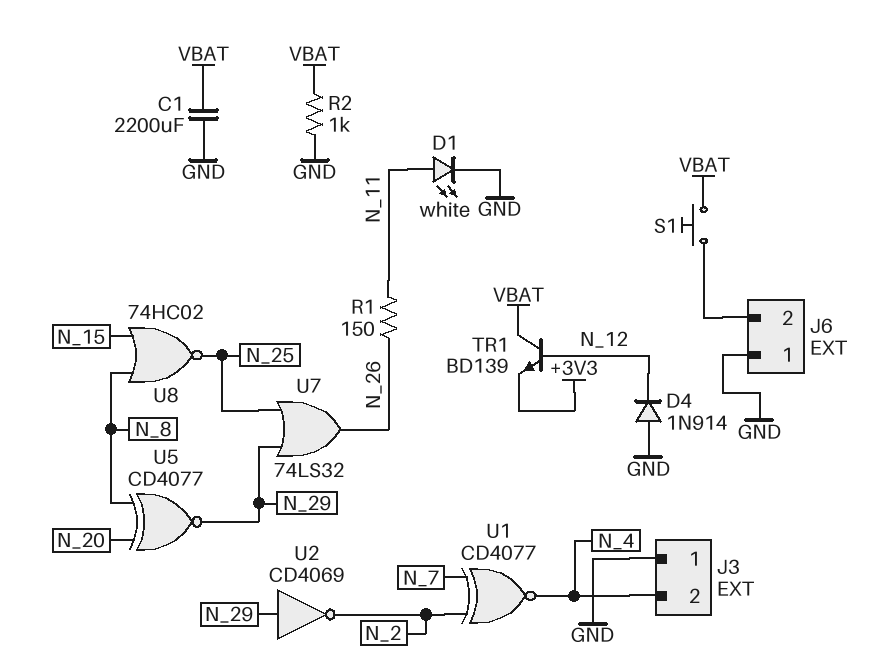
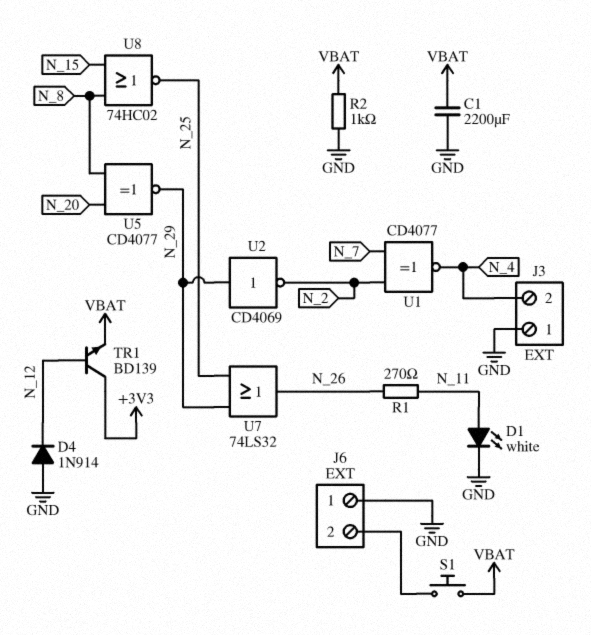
R1: 150 (N_11, N_26) -> 270 (N_11, N_26)
TR1: NPN BD139 (B N_12, C VBAT, E +3V3) -> NPN BD139 (B N_12, C +3V3, E VBAT)

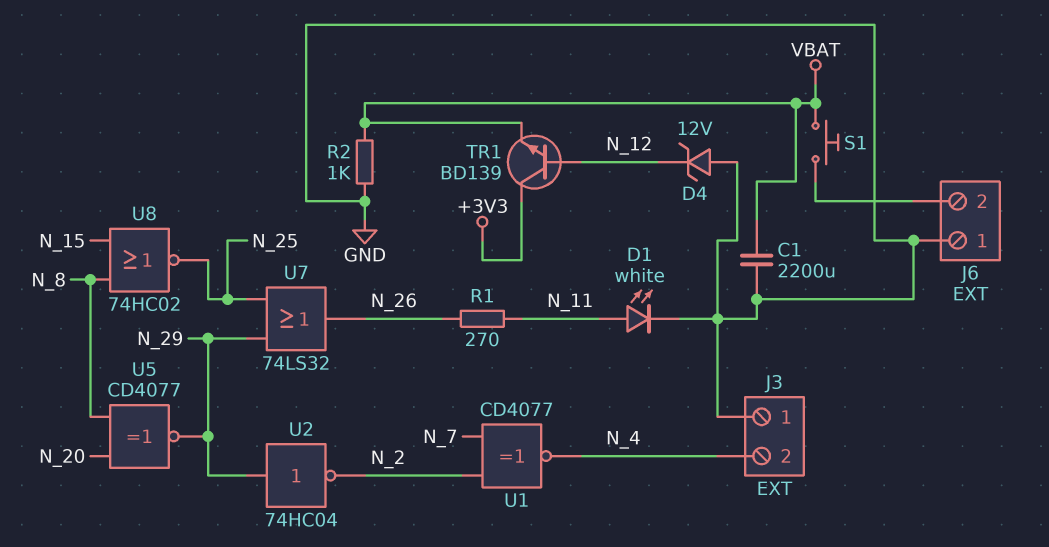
D4: diode 1N914 (A GND, K N_12) -> zener 12V (A GND, K N_12)
U2: NOT CD4069 (in N_29, out N_2) -> NOT 74HC04 (in N_29, out N_2)

